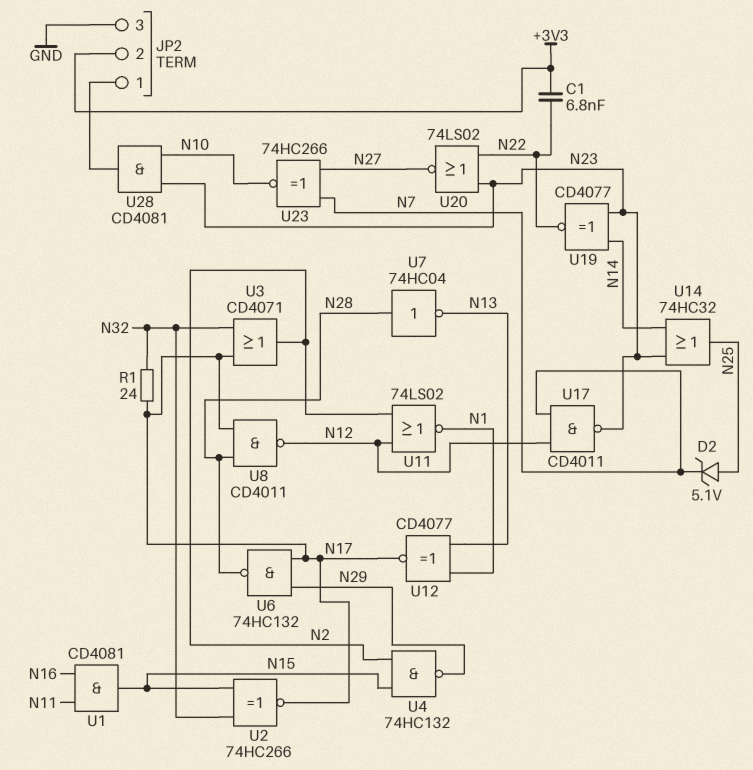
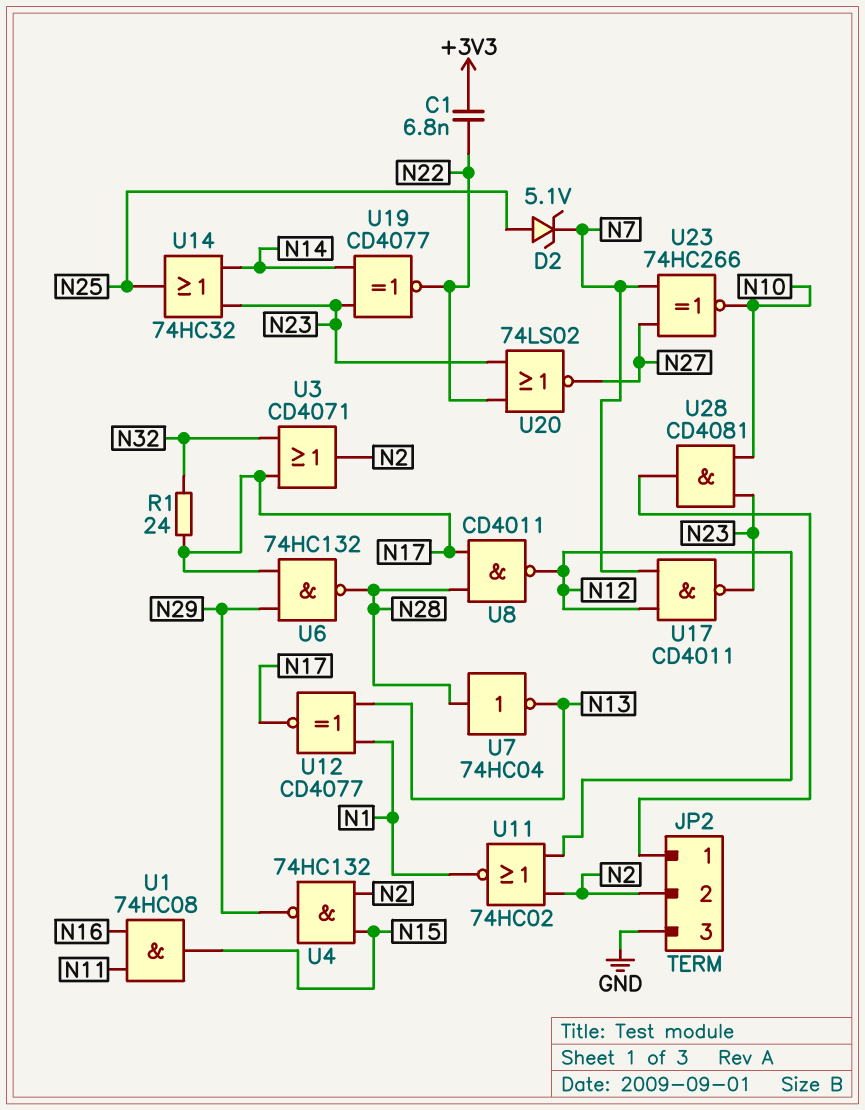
JP2 pin 2: +3V3 -> N2
U1: AND CD4081 (in N11, in N16, out N15) -> AND 74HC08 (in N11, in N16, out N15)
U2: XNOR 74HC266 (in N15, in N32, out N17) -> none
U11: NOR 74LS02 (in N2, in N12, out N1) -> NOR 74HC02 (in N2, in N12, out N1)

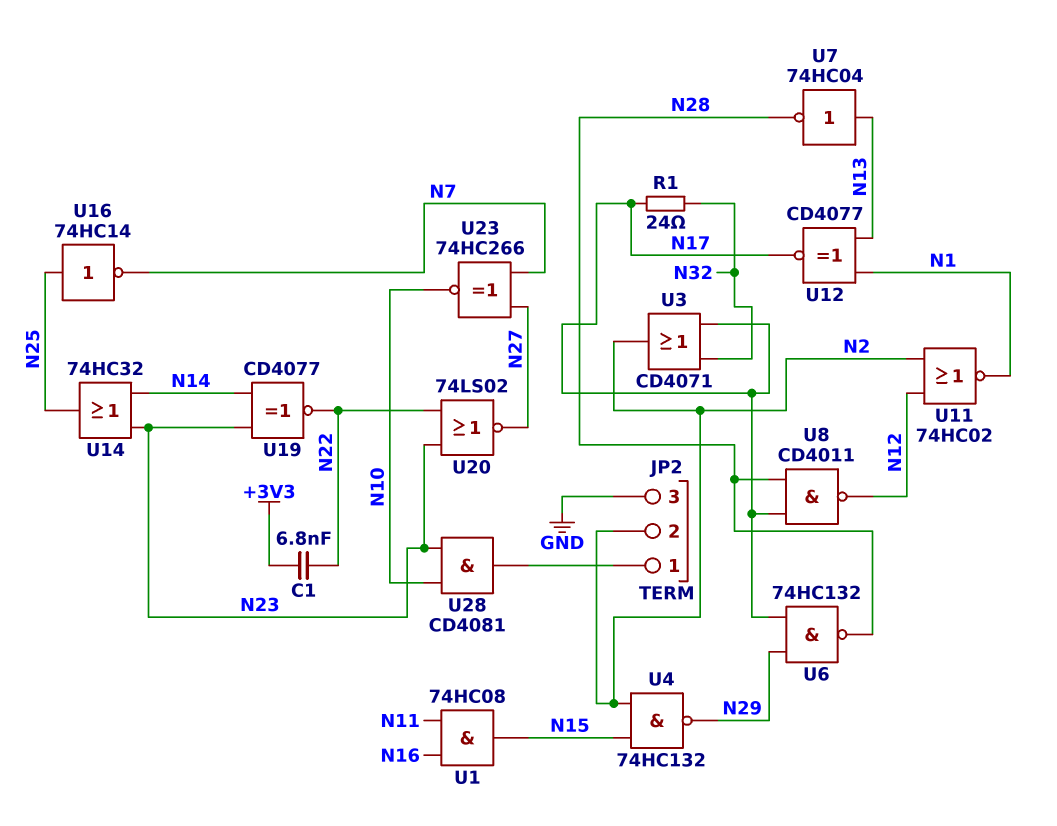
D2: zener 5.1V (A N25, K N7) -> none
U7: NOT 74HC04 (in N28, out N13) -> NOT 74HC04 (in N13, out N28)
U16: none -> NOT 74HC14 (in N25, out N7)
U17: NAND CD4011 (in N7, in N12, out N23) -> none

